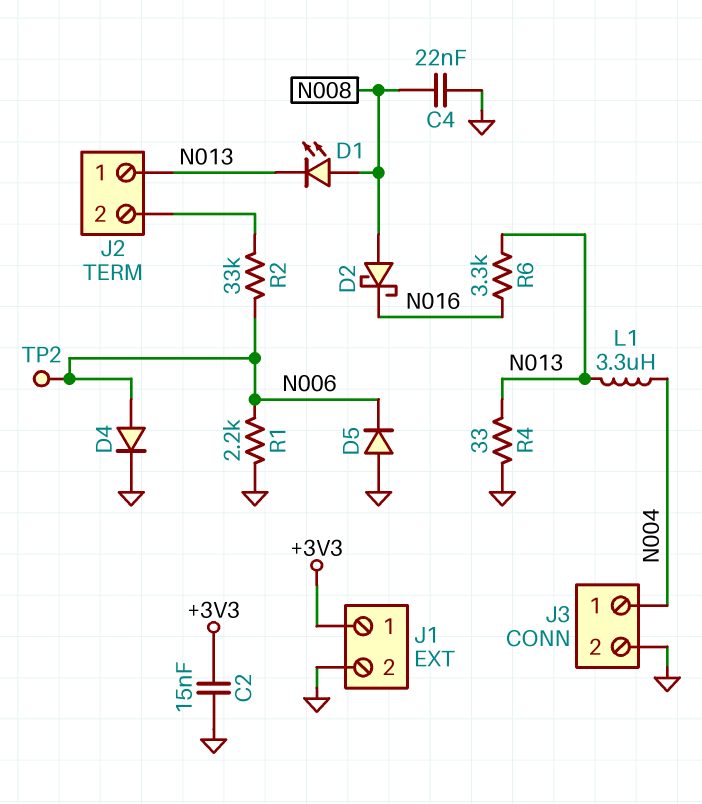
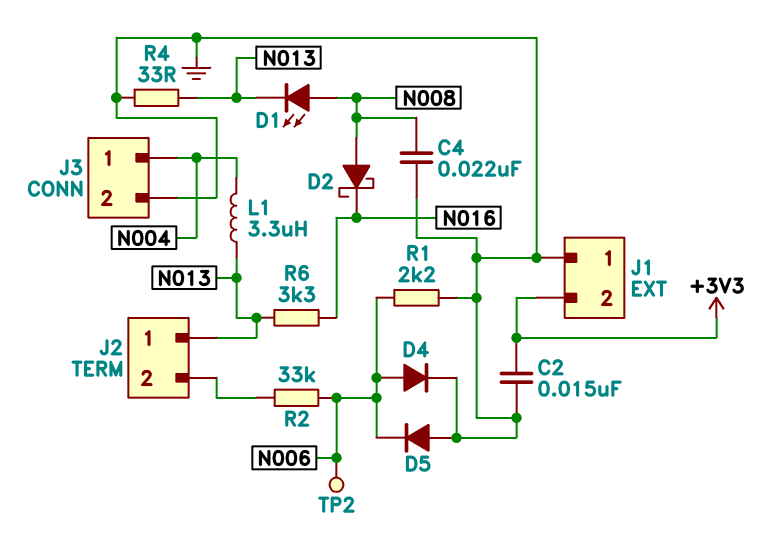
J1 pin 1: +3V3 -> GND
J1 pin 2: GND -> +3V3

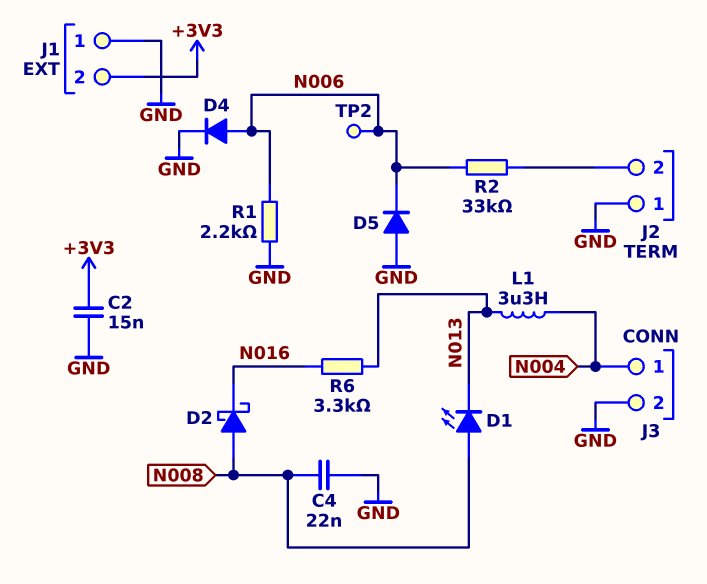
J2 pin 1: N013 -> GND
R4: 33 (GND, N013) -> none

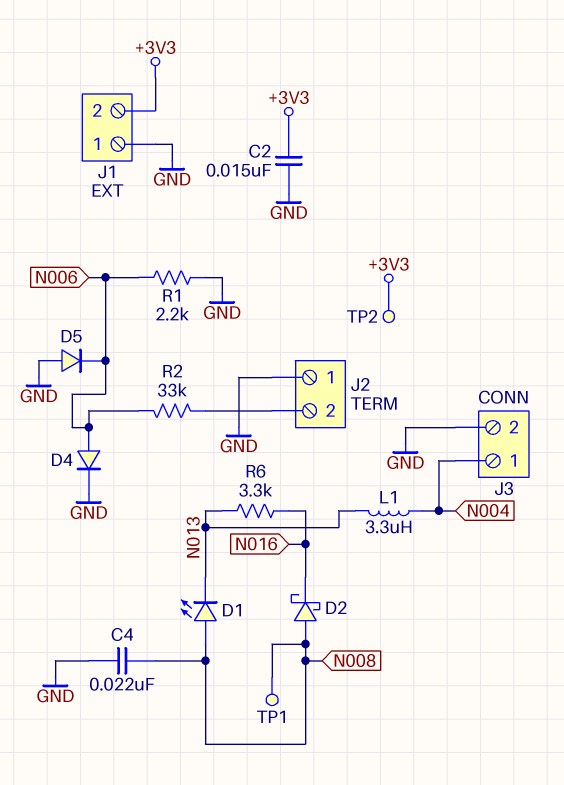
TP1: none -> test point (N008)
TP2: test point (N006) -> test point (+3V3)

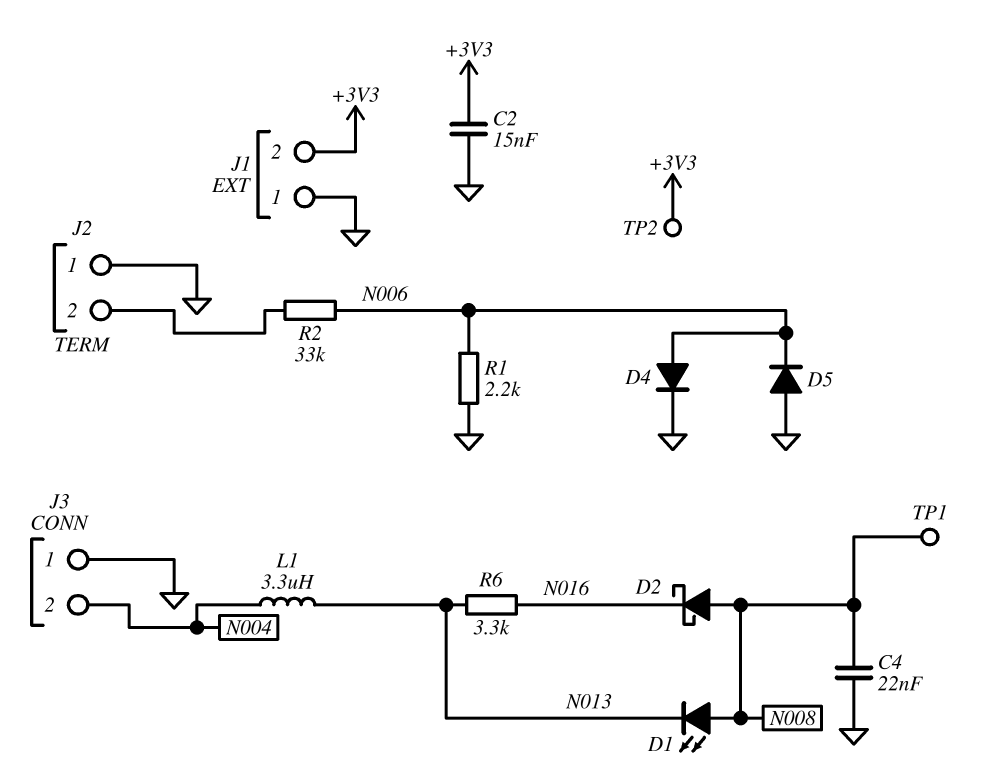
J3 pin 1: N004 -> GND
J3 pin 2: GND -> N004

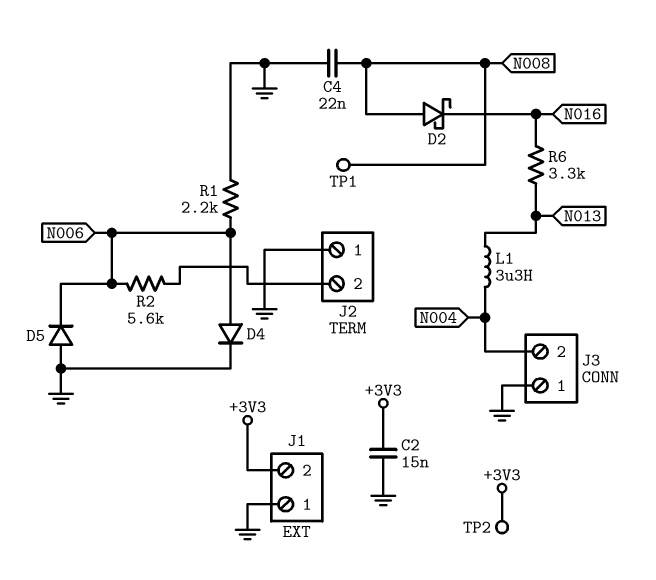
D1: LED (A N008, K N013) -> none
R2: 33k (J2/2, N006) -> 5.6k (J2/2, N006)

